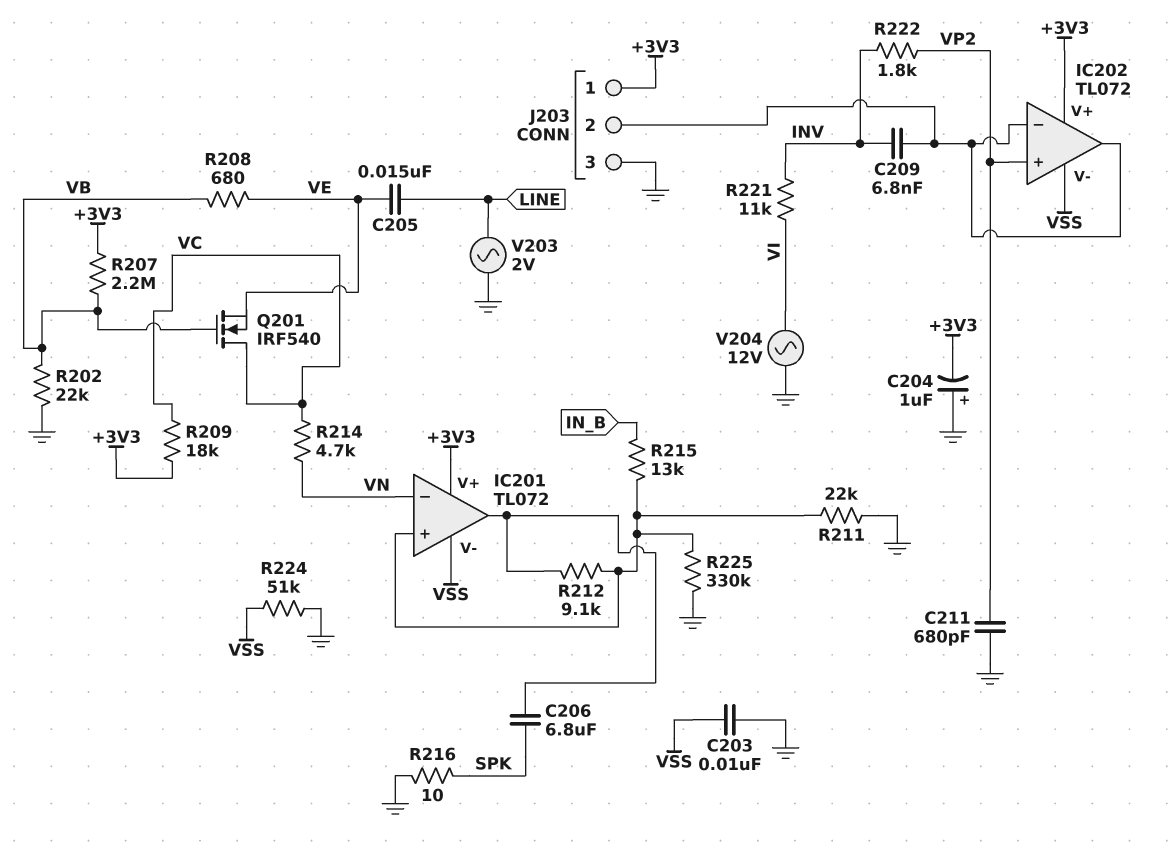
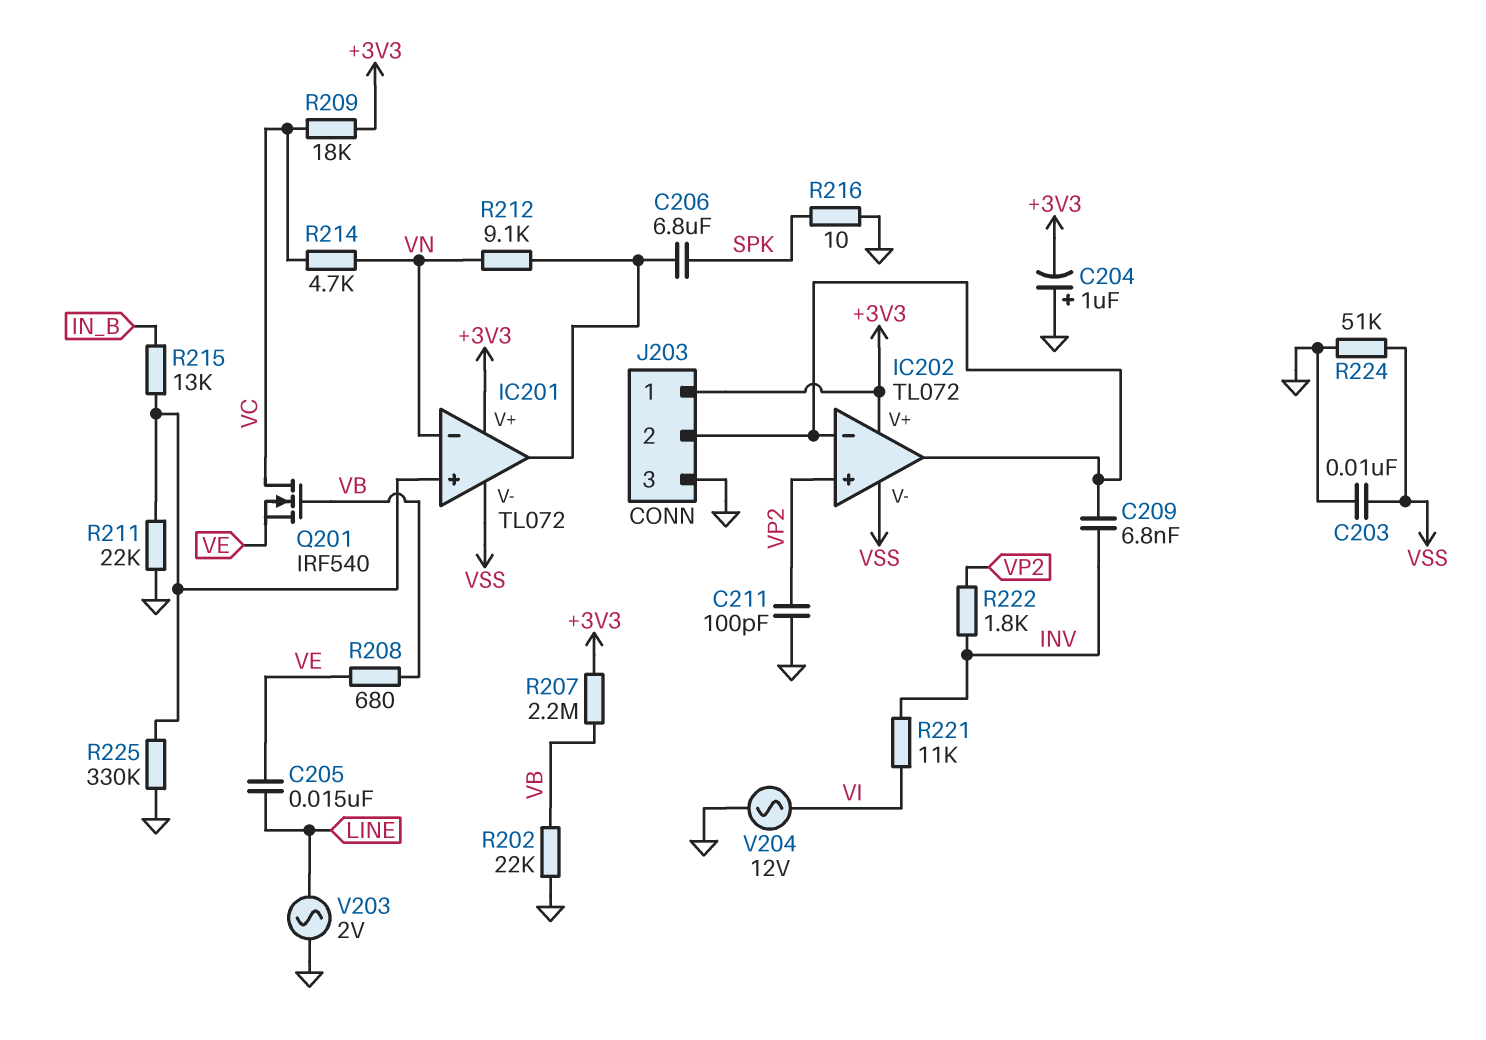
C211: 680pF (GND, VP2) -> 100pF (GND, VP2)
R212: 9.1k (IC201/in+, IC201/out) -> 9.1k (IC201/out, VN)

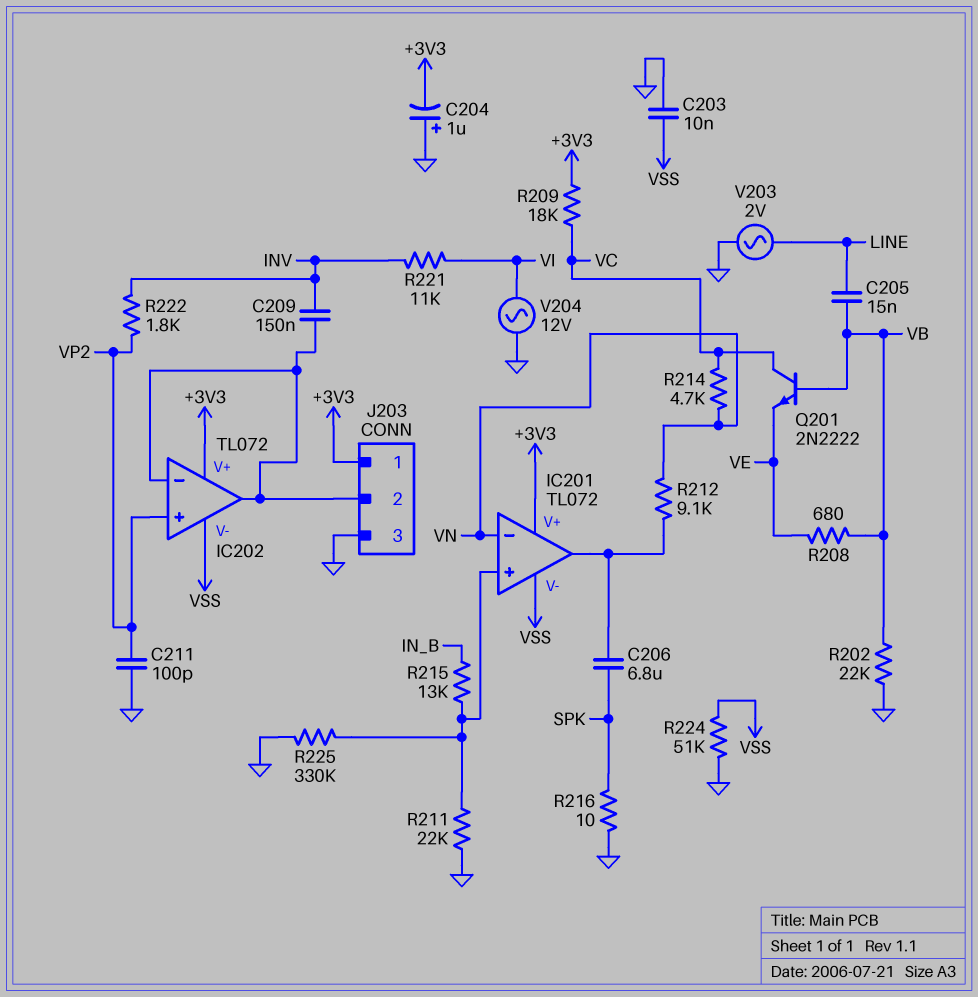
C205: 15nF (LINE, VE) -> 15nF (LINE, VB)
C209: 6.8nF (IC202/in-, INV) -> 150nF (IC202/in-, INV)
Q201: NMOS IRF540 (G VB, D VC, S VE) -> NPN 2N2222 (B VB, C VC, E VE)
R207: 2.2M (+3V3, VB) -> none

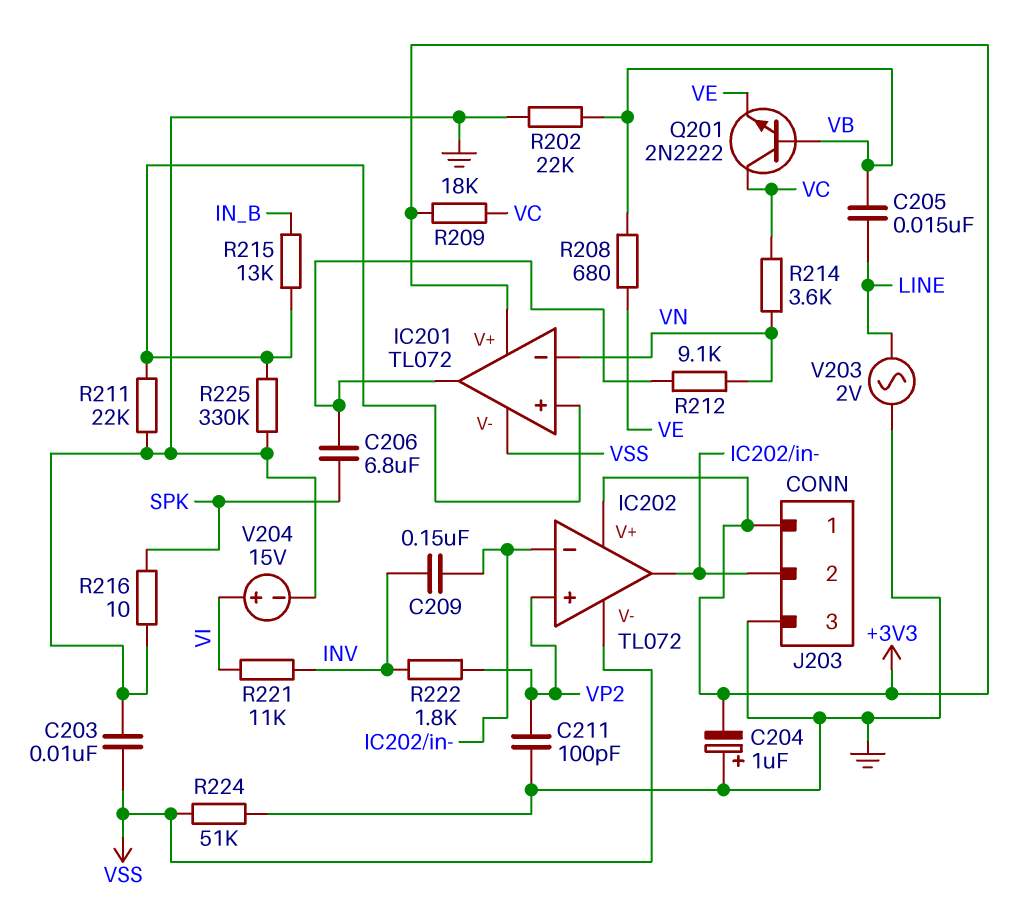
R214: 4.7k (VC, VN) -> 3.6k (VC, VN)
V204: AC 12V (GND, VI) -> 15V (plus VI, minus GND)

